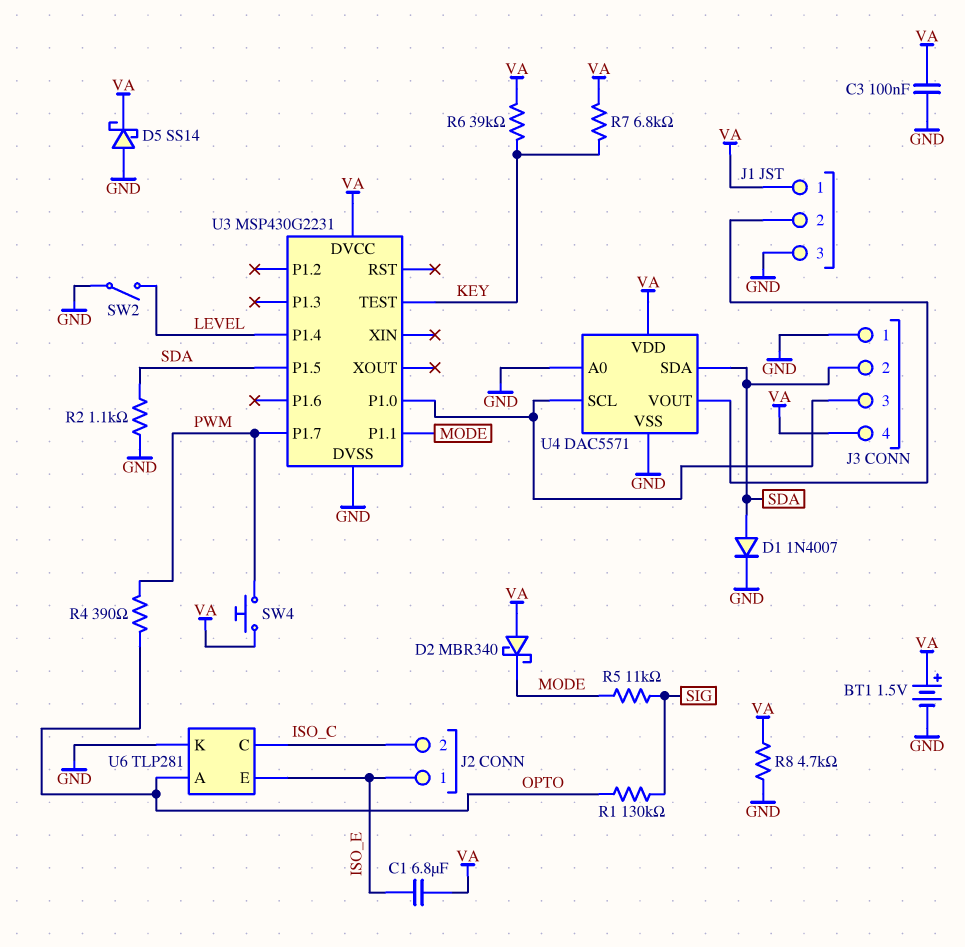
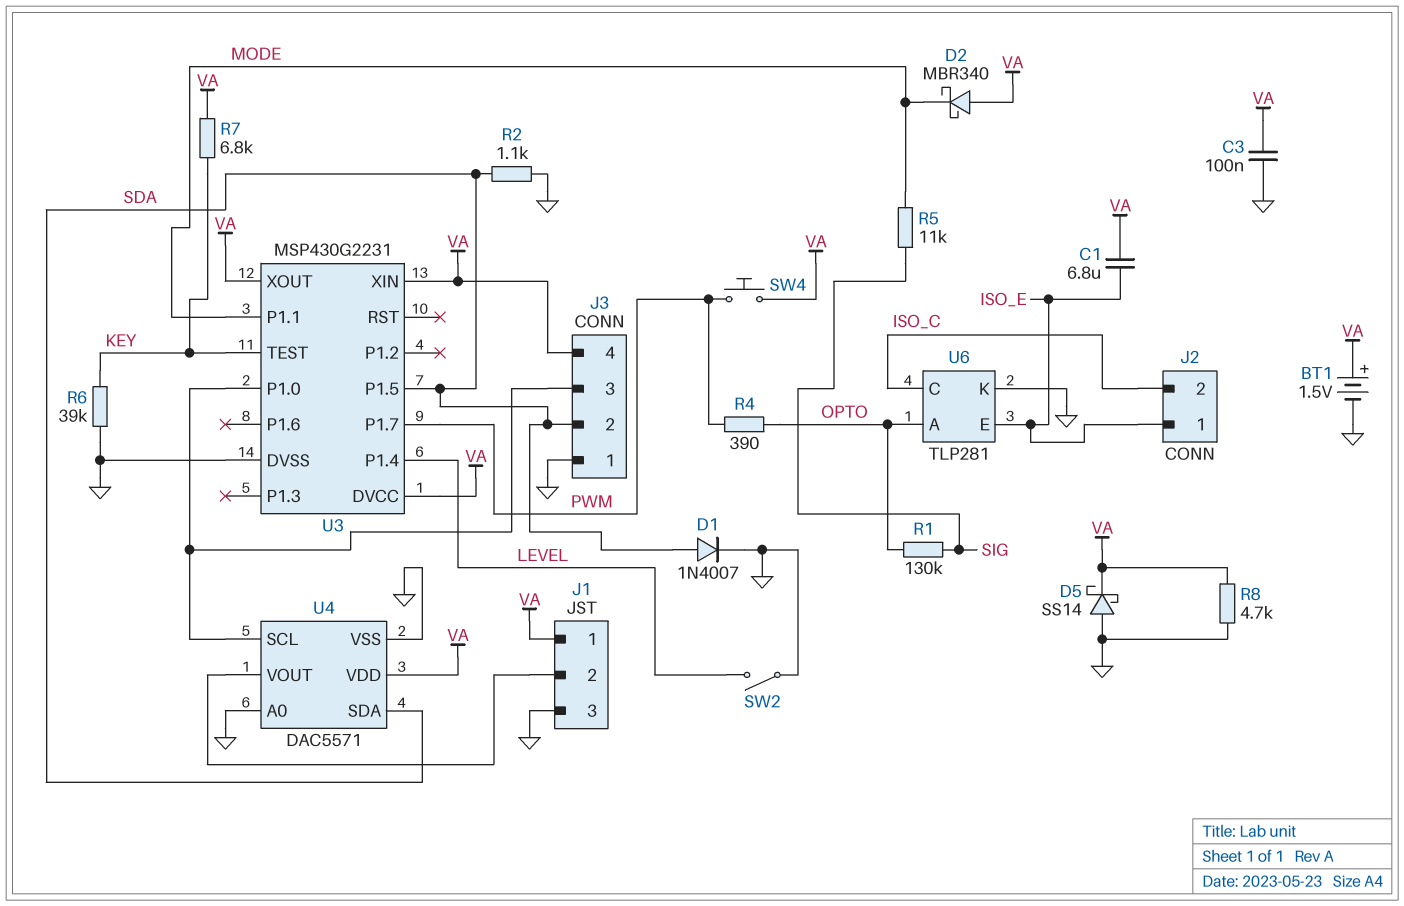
R6: 39k (KEY, VA) -> 39k (GND, KEY)
U3 pin XIN: none -> VA
U3 pin XOUT: none -> VA

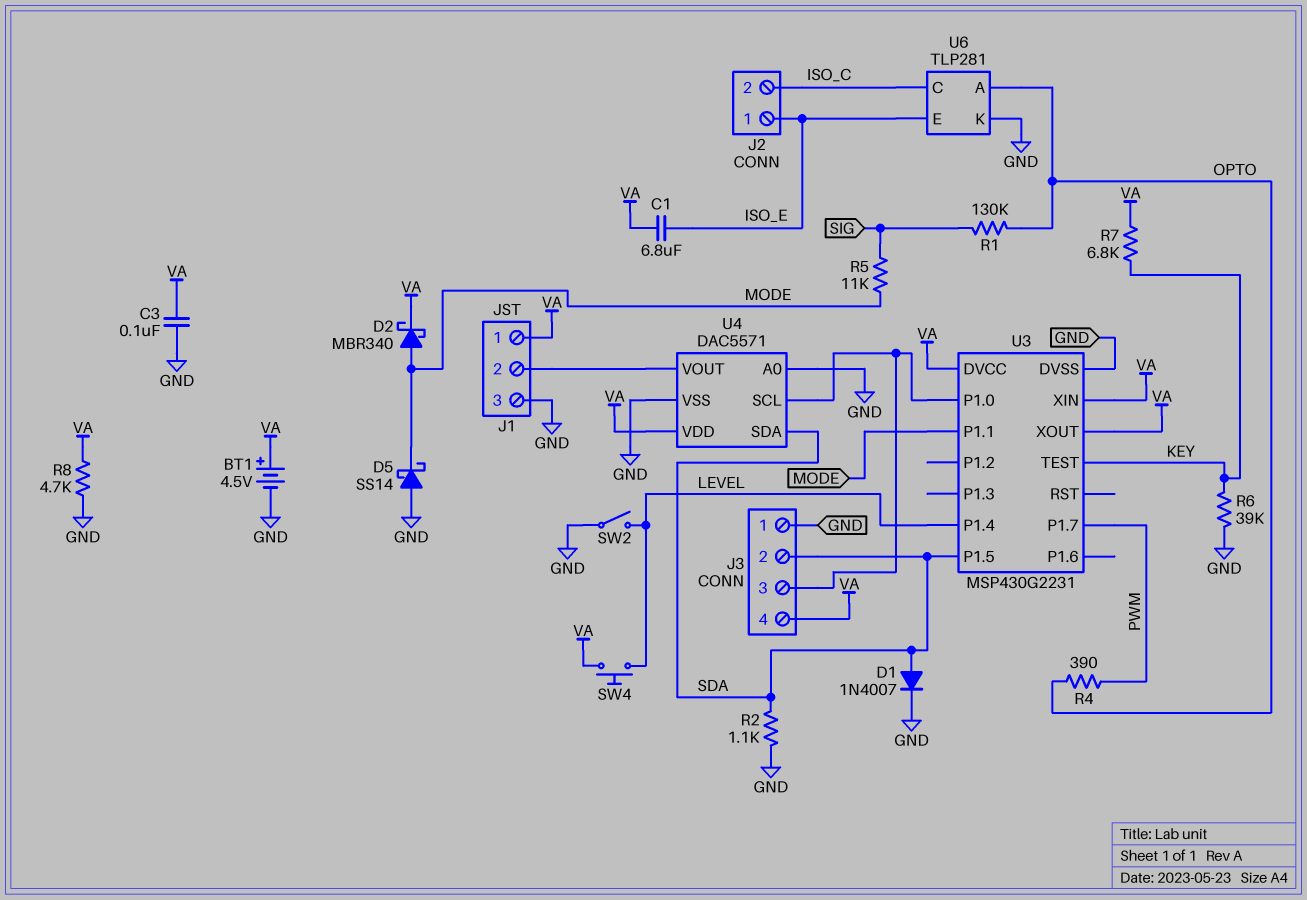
BT1: 1.5V (plus VA, minus GND) -> 4.5V (plus VA, minus GND)
D2: schottky MBR340 (A VA, K MODE) -> schottky MBR340 (A MODE, K VA)
D5: schottky SS14 (A GND, K VA) -> schottky SS14 (A GND, K MODE)
SW4: button (PWM, VA) -> button (LEVEL, VA)

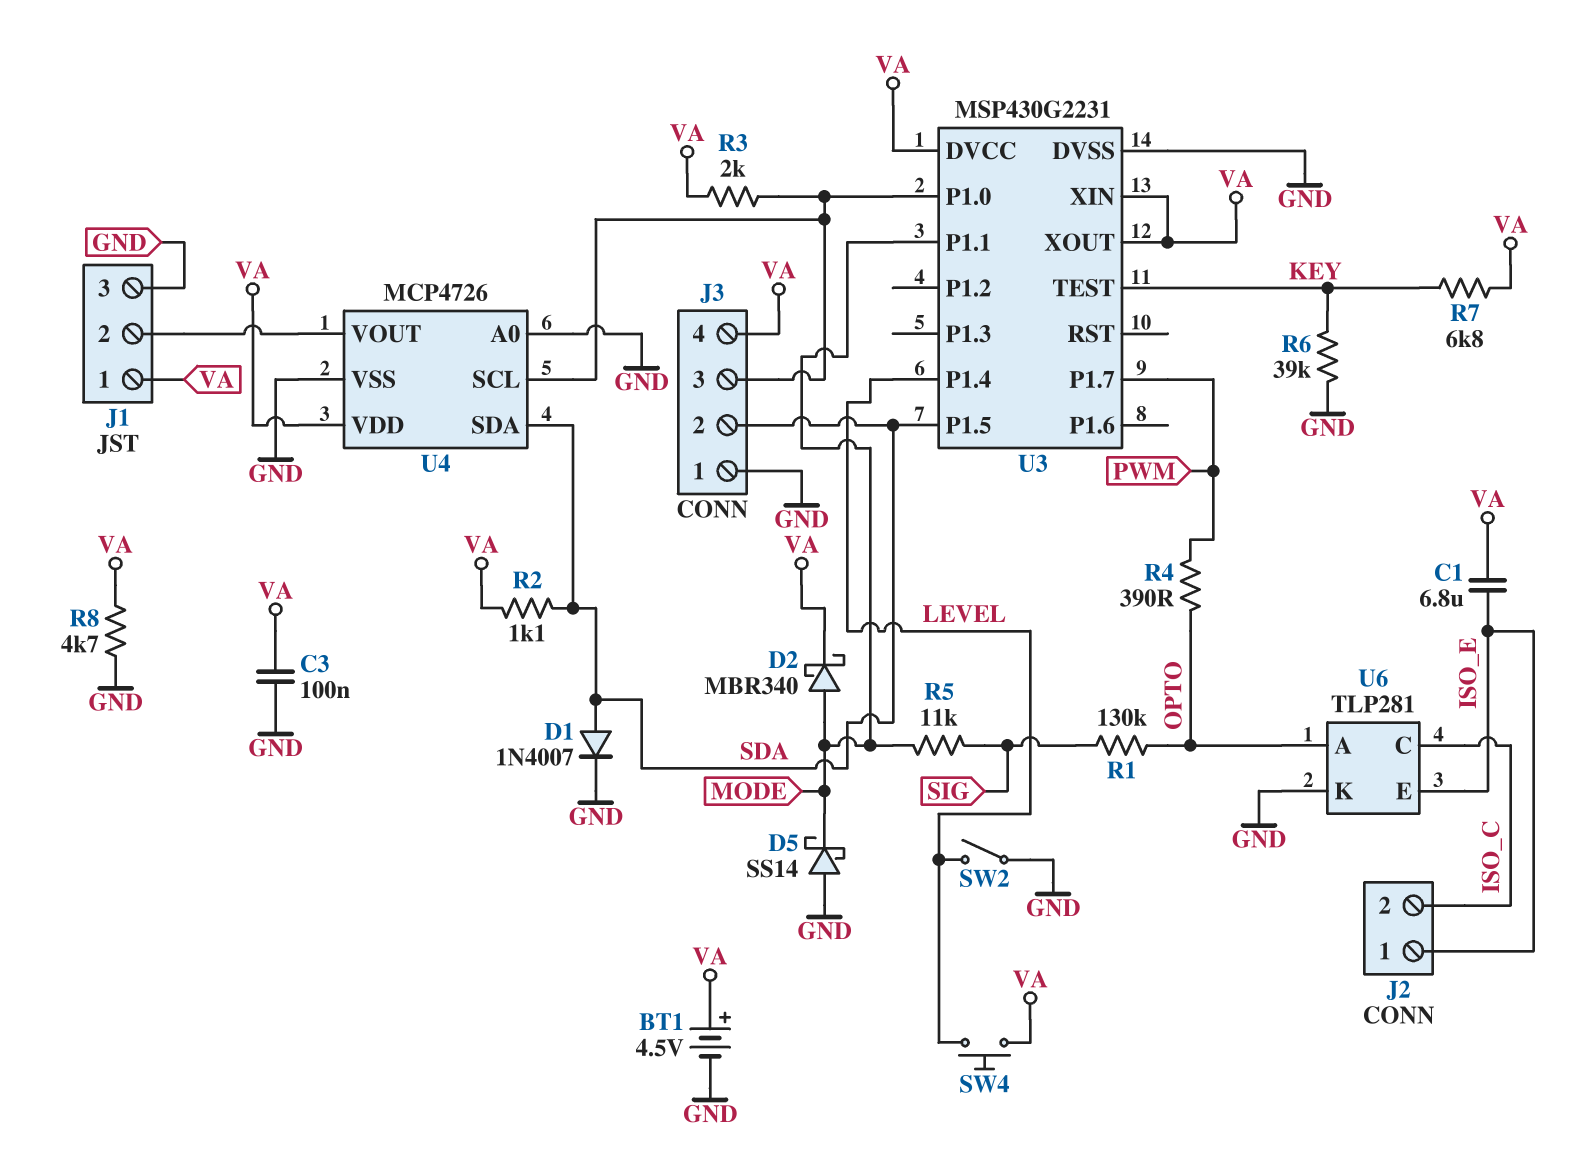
R2: 1.1k (GND, SDA) -> 1.1k (SDA, VA)
R3: none -> 2k (J3/3, VA)
U4: DAC5571 -> MCP4726

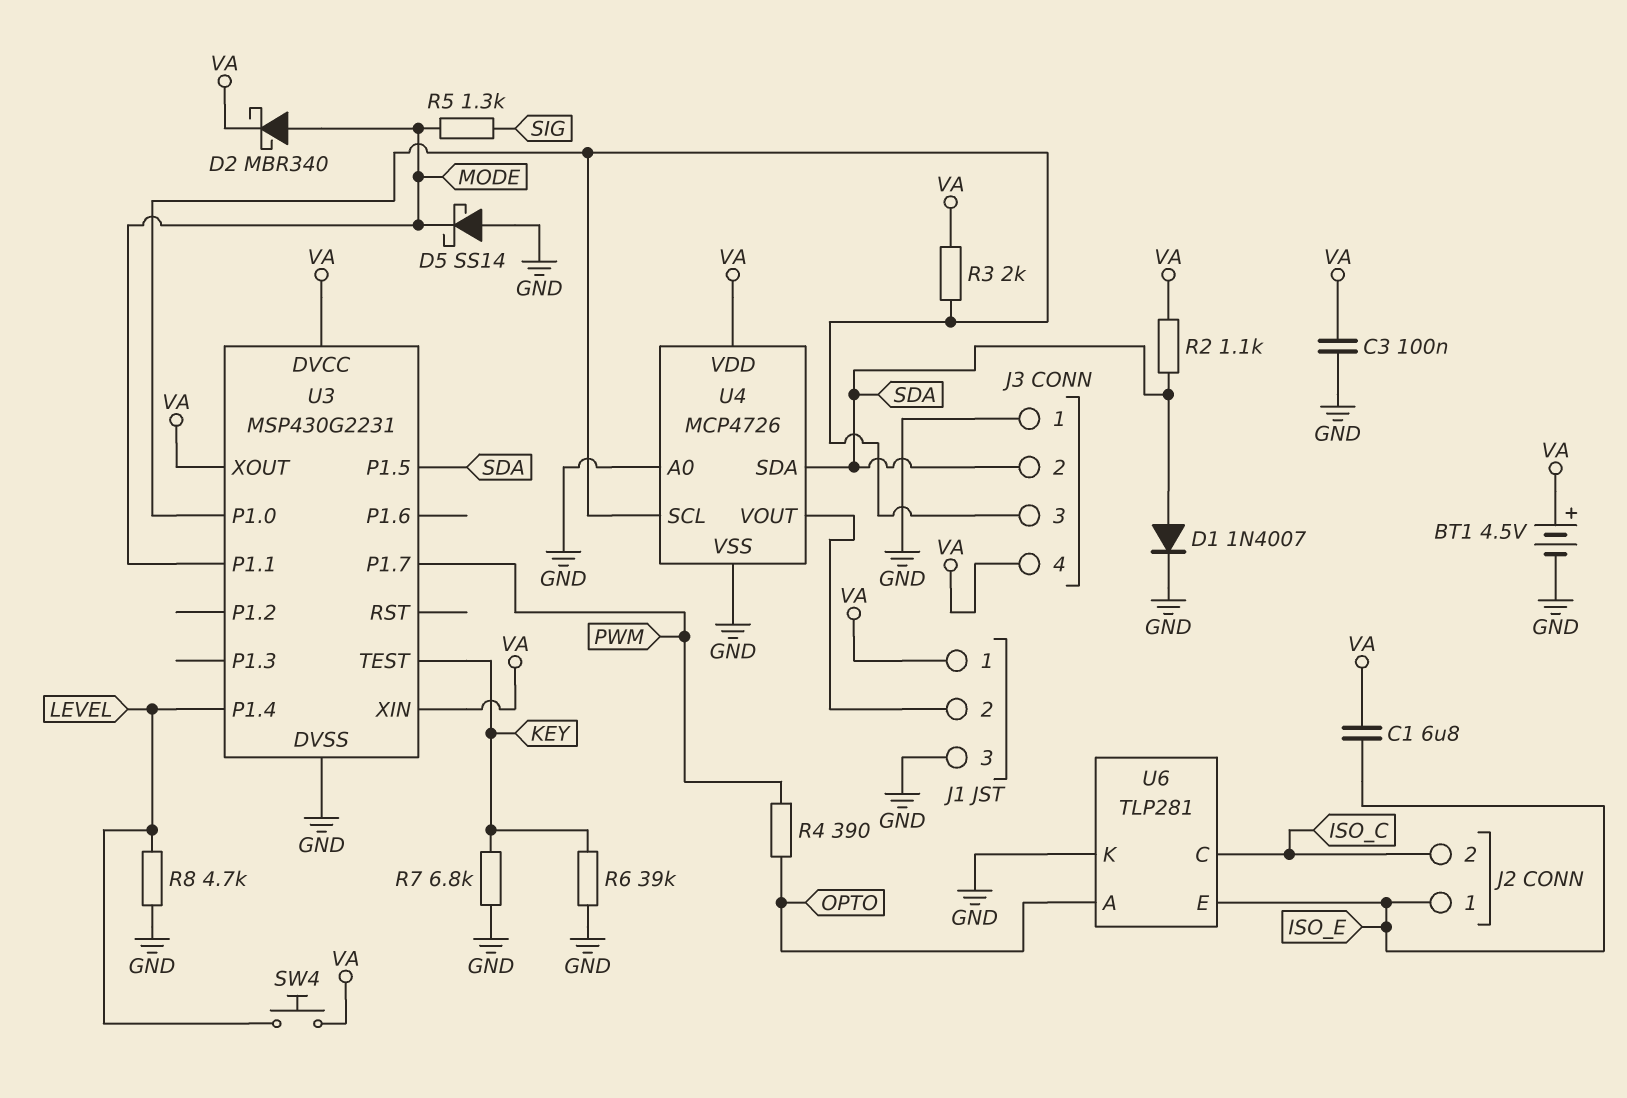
R1: 130k (OPTO, SIG) -> none
R5: 11k (MODE, SIG) -> 1.3k (MODE, SIG)
R7: 6.8k (KEY, VA) -> 6.8k (GND, KEY)
R8: 4.7k (GND, VA) -> 4.7k (GND, LEVEL)
SW2: switch (GND, LEVEL) -> none

